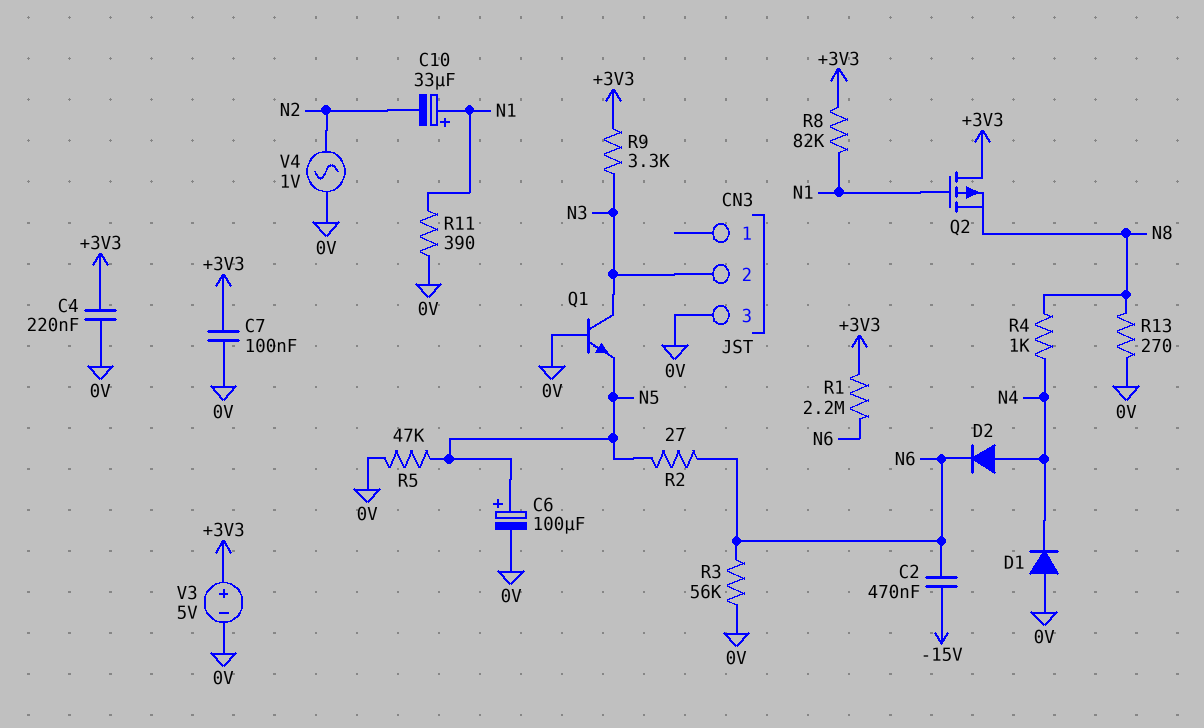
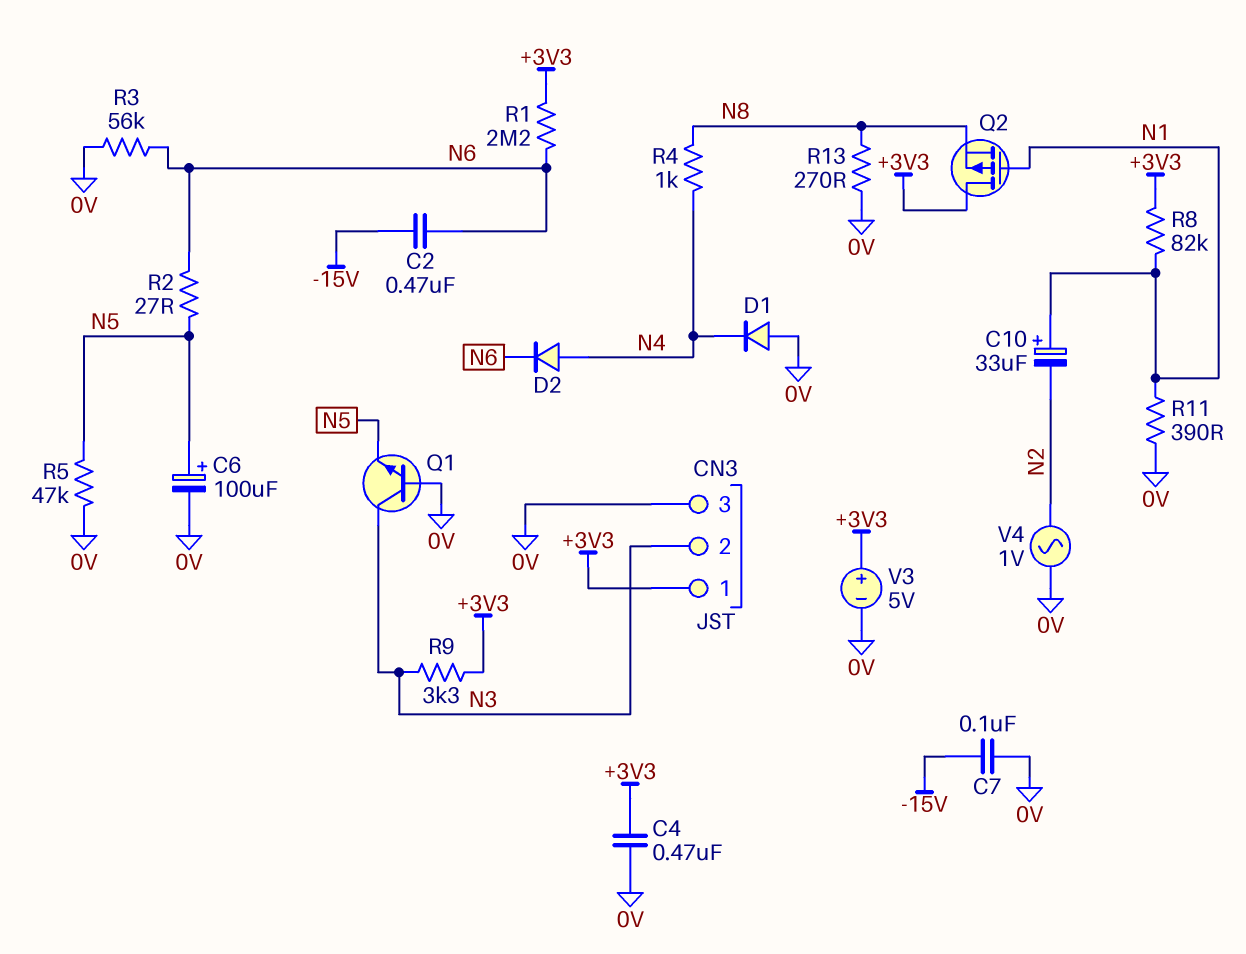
C4: 220nF (+3V3, 0V) -> 470nF (+3V3, 0V)
C7: 100nF (+3V3, 0V) -> 100nF (-15V, 0V)
CN3 pin 1: none -> +3V3

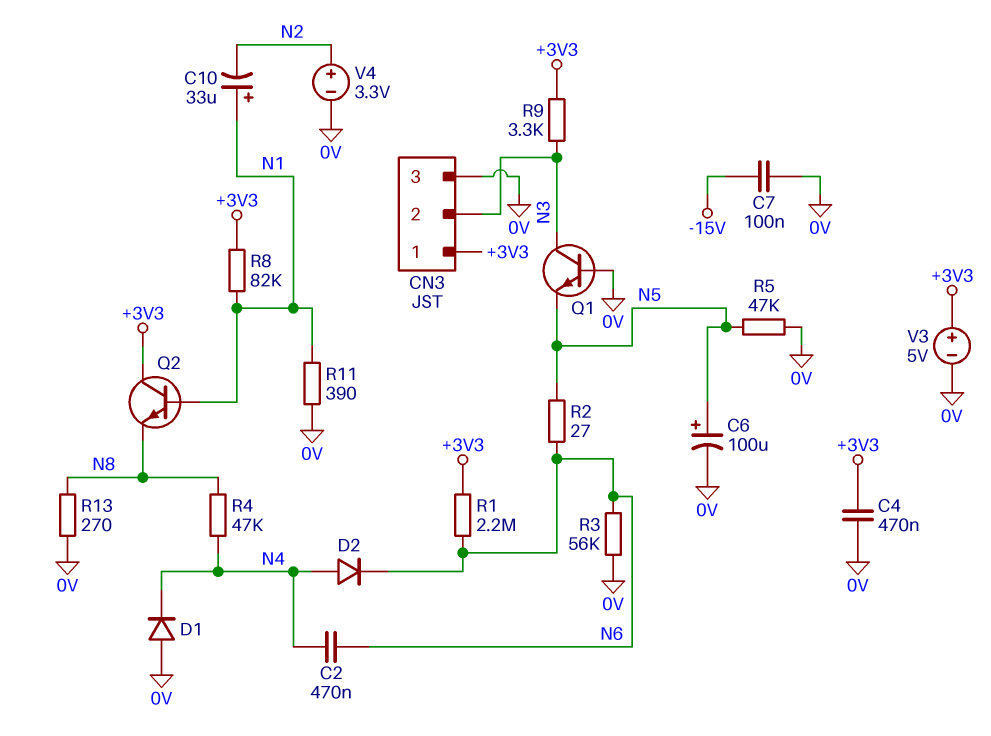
C2: 470nF (-15V, N6) -> 470nF (N4, N6)
Q2: PMOS (G N1, D +3V3, S N8) -> NPN (B N1, C +3V3, E N8)
R4: 1k (N4, N8) -> 47k (N4, N8)
V4: AC 1V (0V, N2) -> 3.3V (plus N2, minus 0V)

